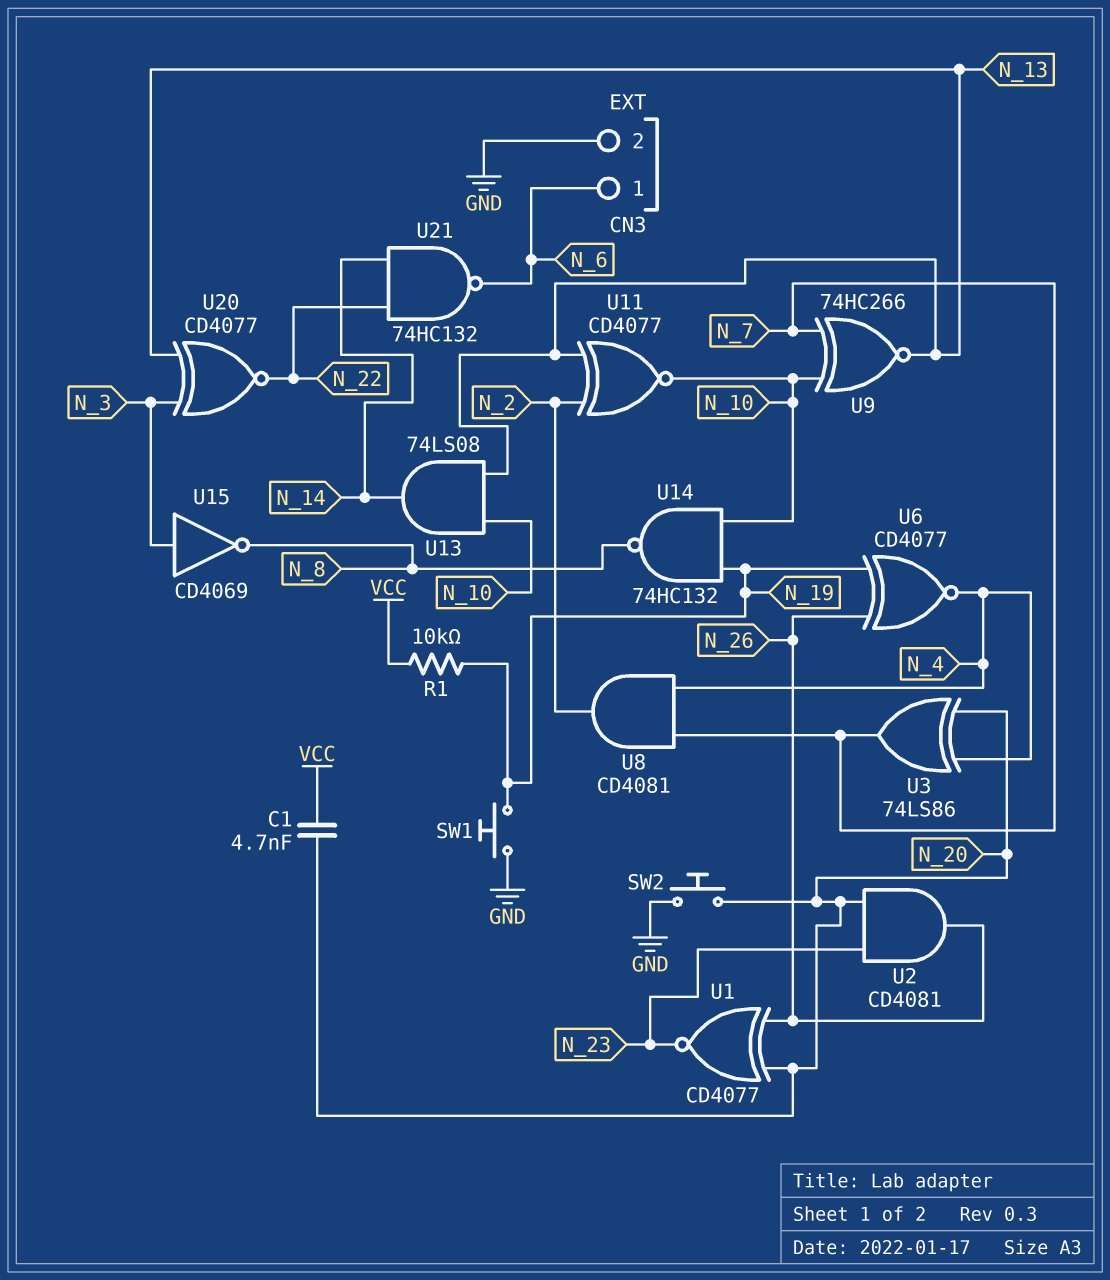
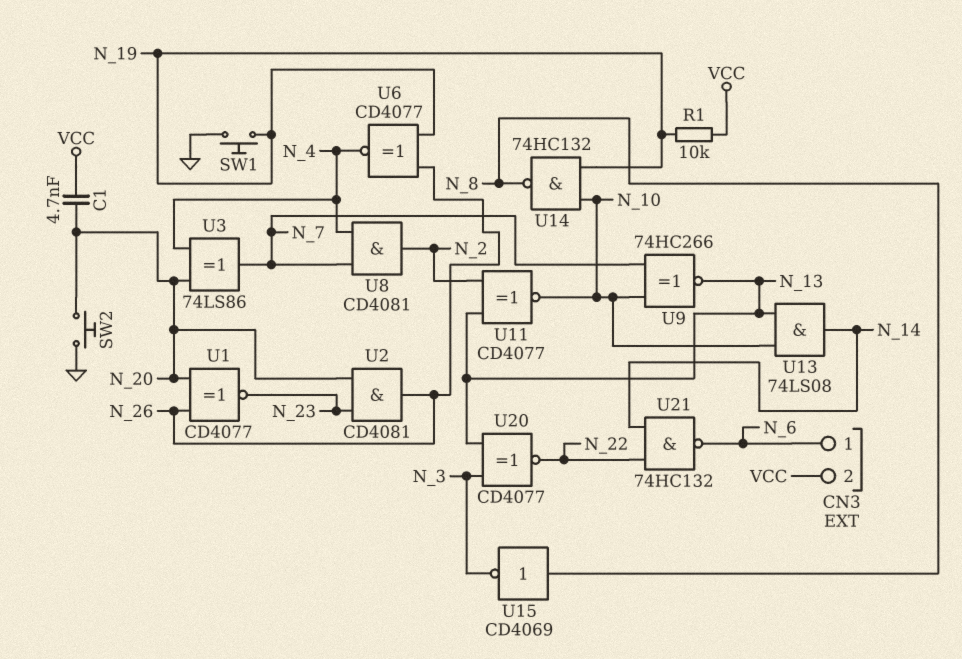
CN3 pin 2: GND -> VCC
U15: NOT CD4069 (in N_3, out N_8) -> NOT CD4069 (in N_8, out N_3)

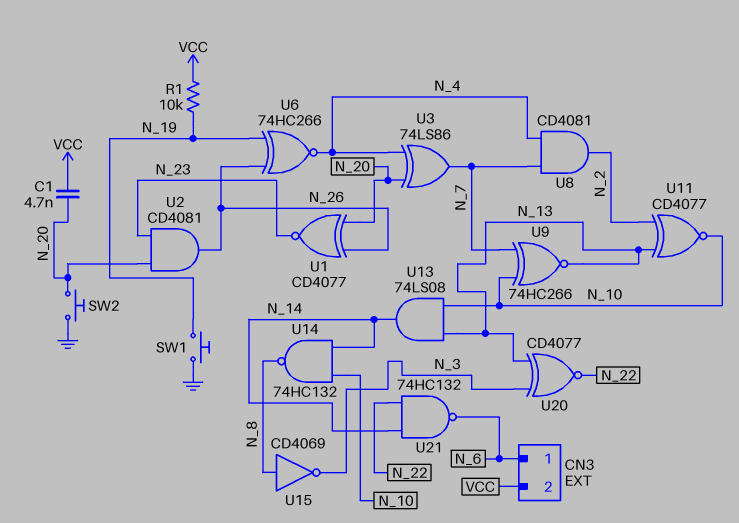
U6: XNOR CD4077 (in N_19, in N_26, out N_4) -> XNOR 74HC266 (in N_19, in N_26, out N_4)
U14: NAND 74HC132 (in N_10, in N_19, out N_8) -> NAND 74HC132 (in N_10, in N_14, out N_8)

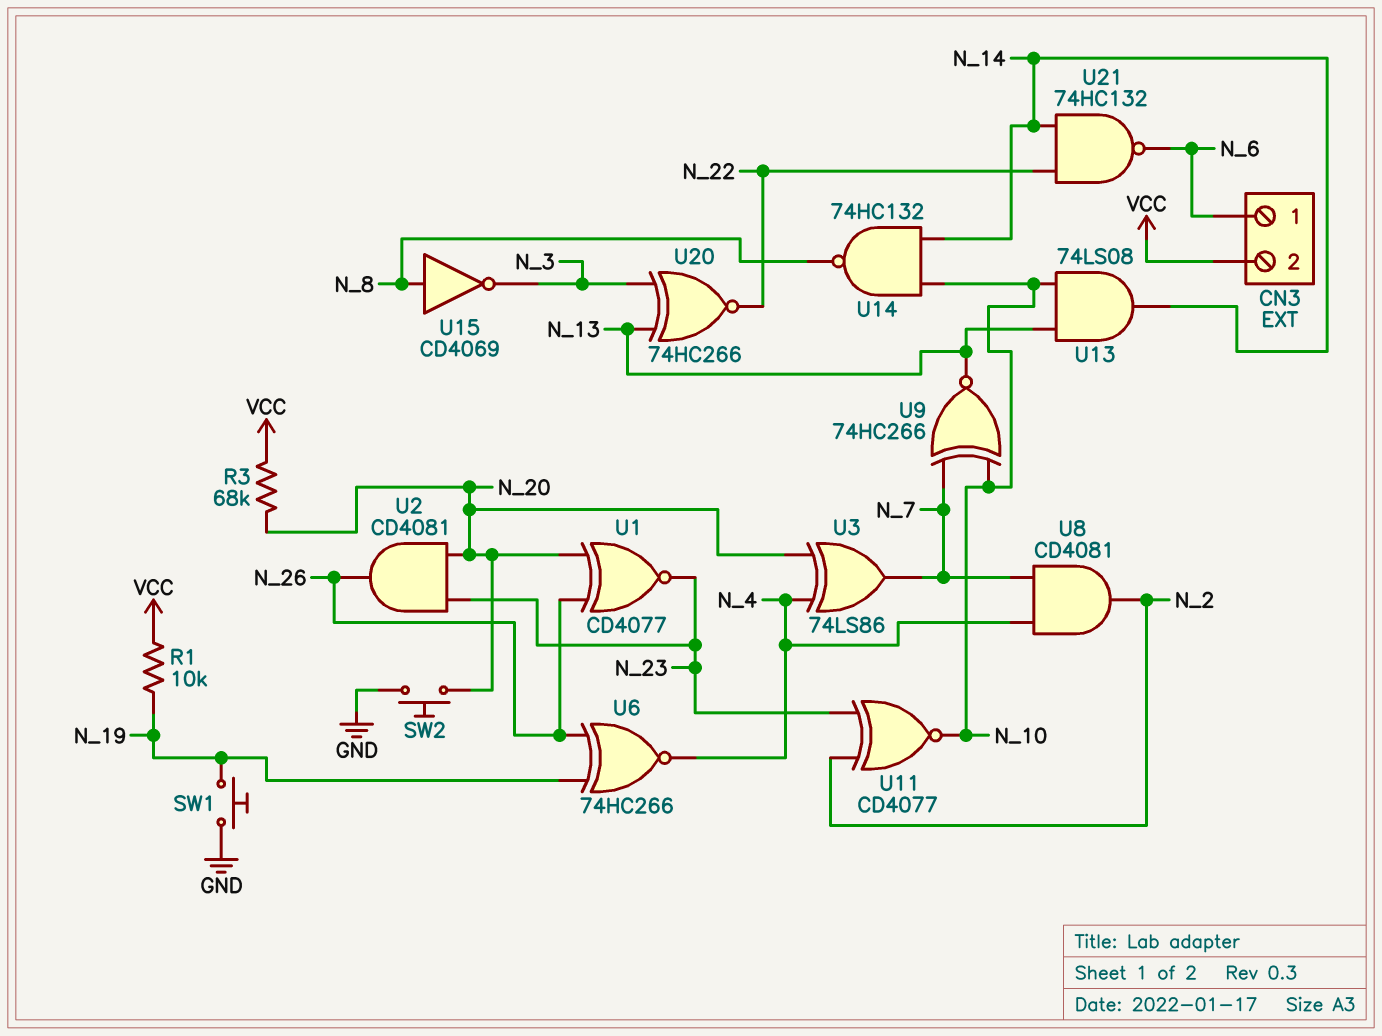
C1: 4.7nF (N_20, VCC) -> none
R3: none -> 68k (N_20, VCC)
U11: XNOR CD4077 (in N_2, in N_13, out N_10) -> XNOR CD4077 (in N_2, in N_23, out N_10)
U20: XNOR CD4077 (in N_3, in N_13, out N_22) -> XNOR 74HC266 (in N_3, in N_13, out N_22)

